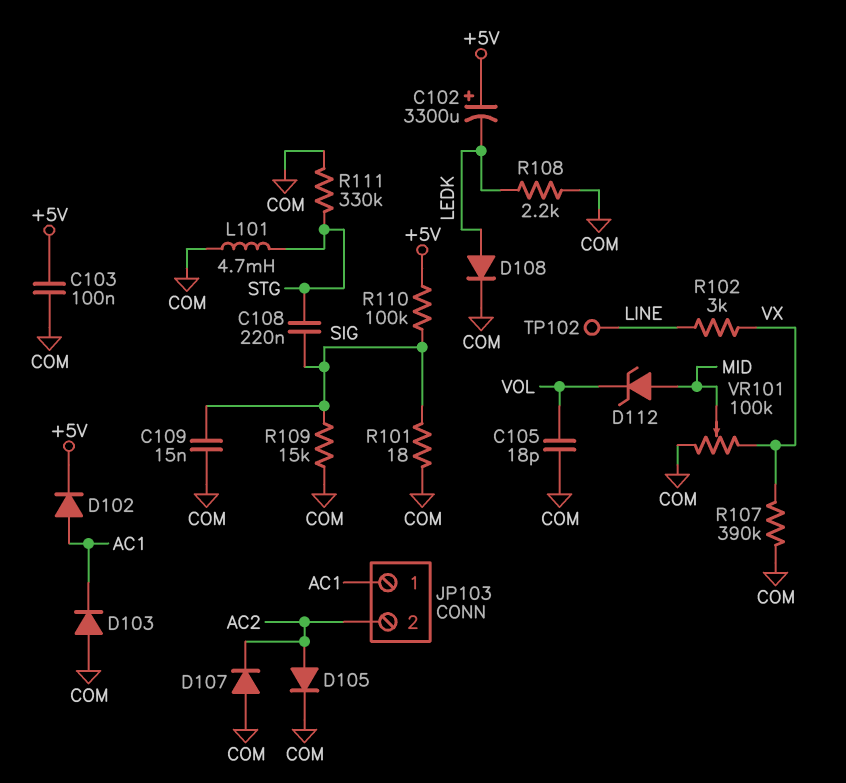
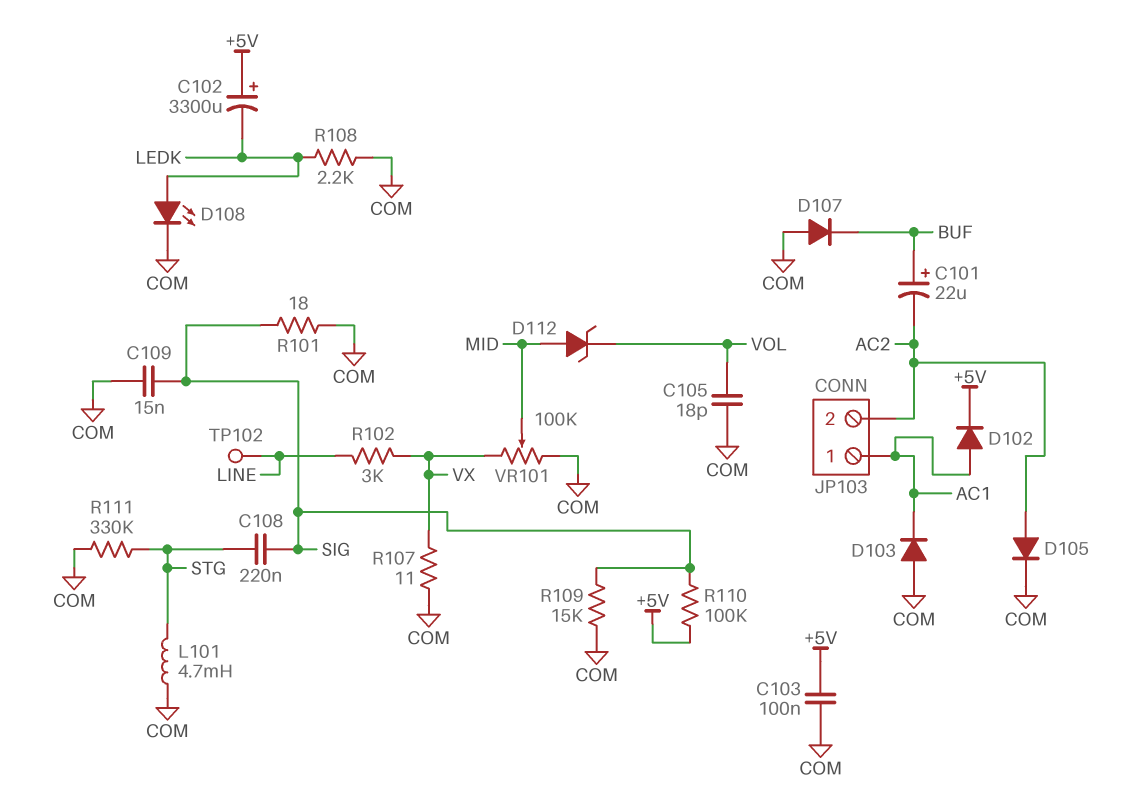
C101: none -> 22uF (plus BUF, minus AC2)
D107: diode (A COM, K AC2) -> diode (A COM, K BUF)
D108: diode (A LEDK, K COM) -> LED (A LEDK, K COM)
R107: 390k (COM, VX) -> 11 (COM, VX)

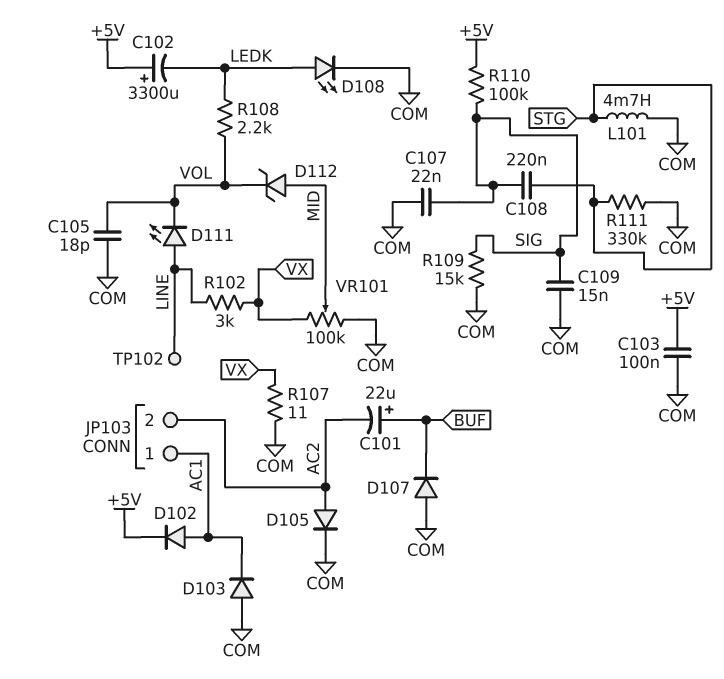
C107: none -> 22nF (COM, SIG)
D111: none -> LED (A LINE, K VOL)
R101: 18 (COM, SIG) -> none
R108: 2.2k (COM, LEDK) -> 2.2k (LEDK, VOL)

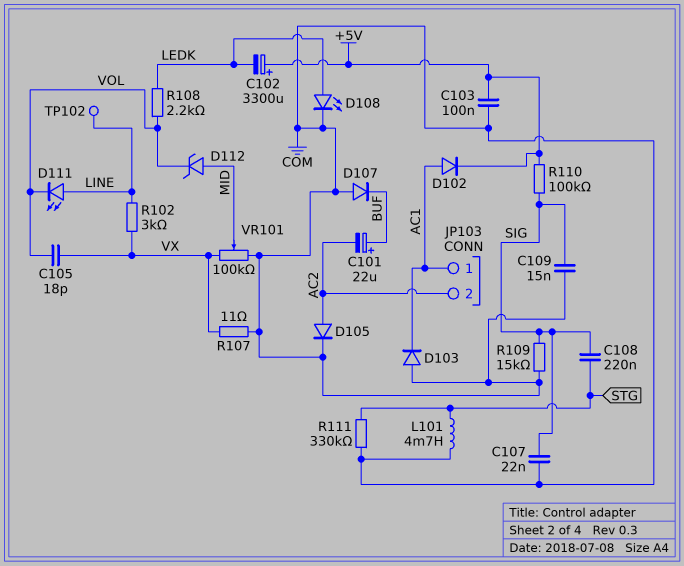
C105: 18pF (COM, VOL) -> 18pF (VOL, VX)

